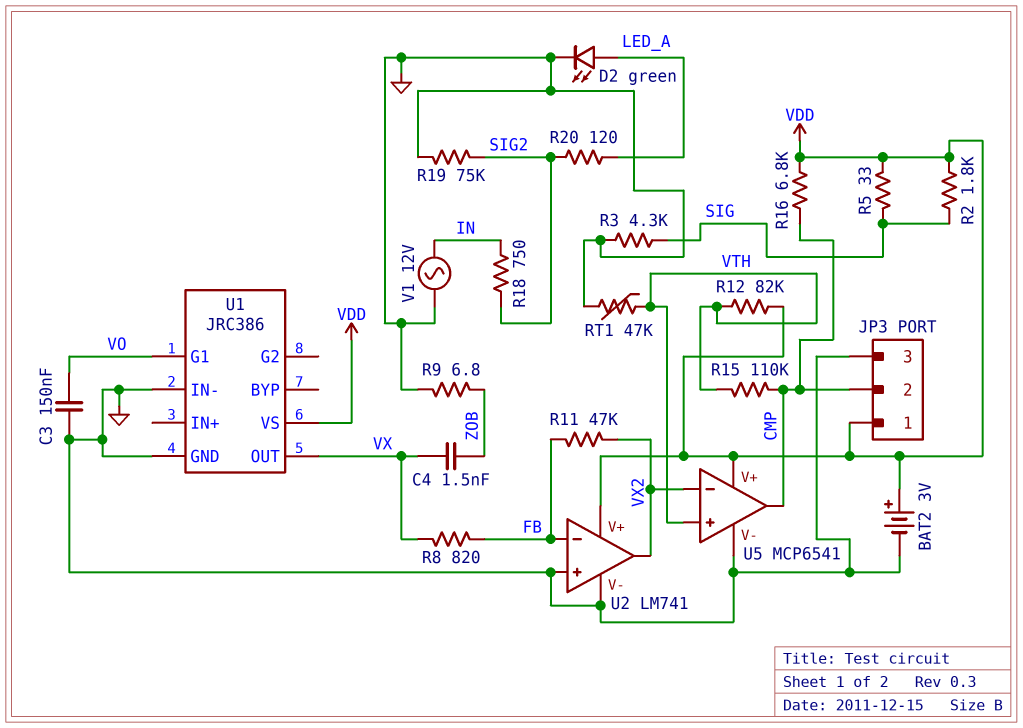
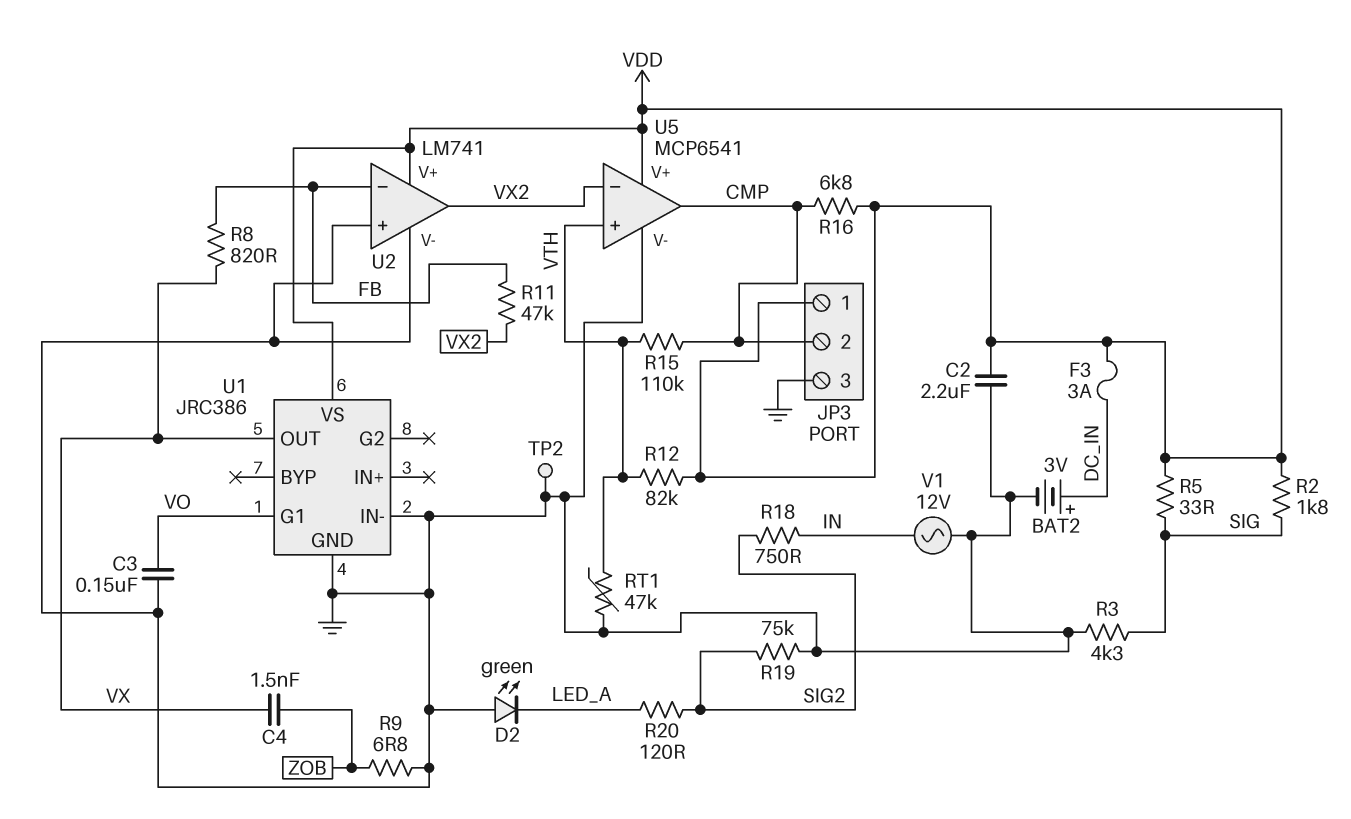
BAT2: 3V (plus VDD, minus GND) -> 3V (plus DC_IN, minus GND)
C2: none -> 2.2uF (GND, VDD)
D2: LED green (A LED_A, K GND) -> LED green (A GND, K LED_A)
F3: none -> 3A (DC_IN, VDD)
TP2: none -> test point (GND)

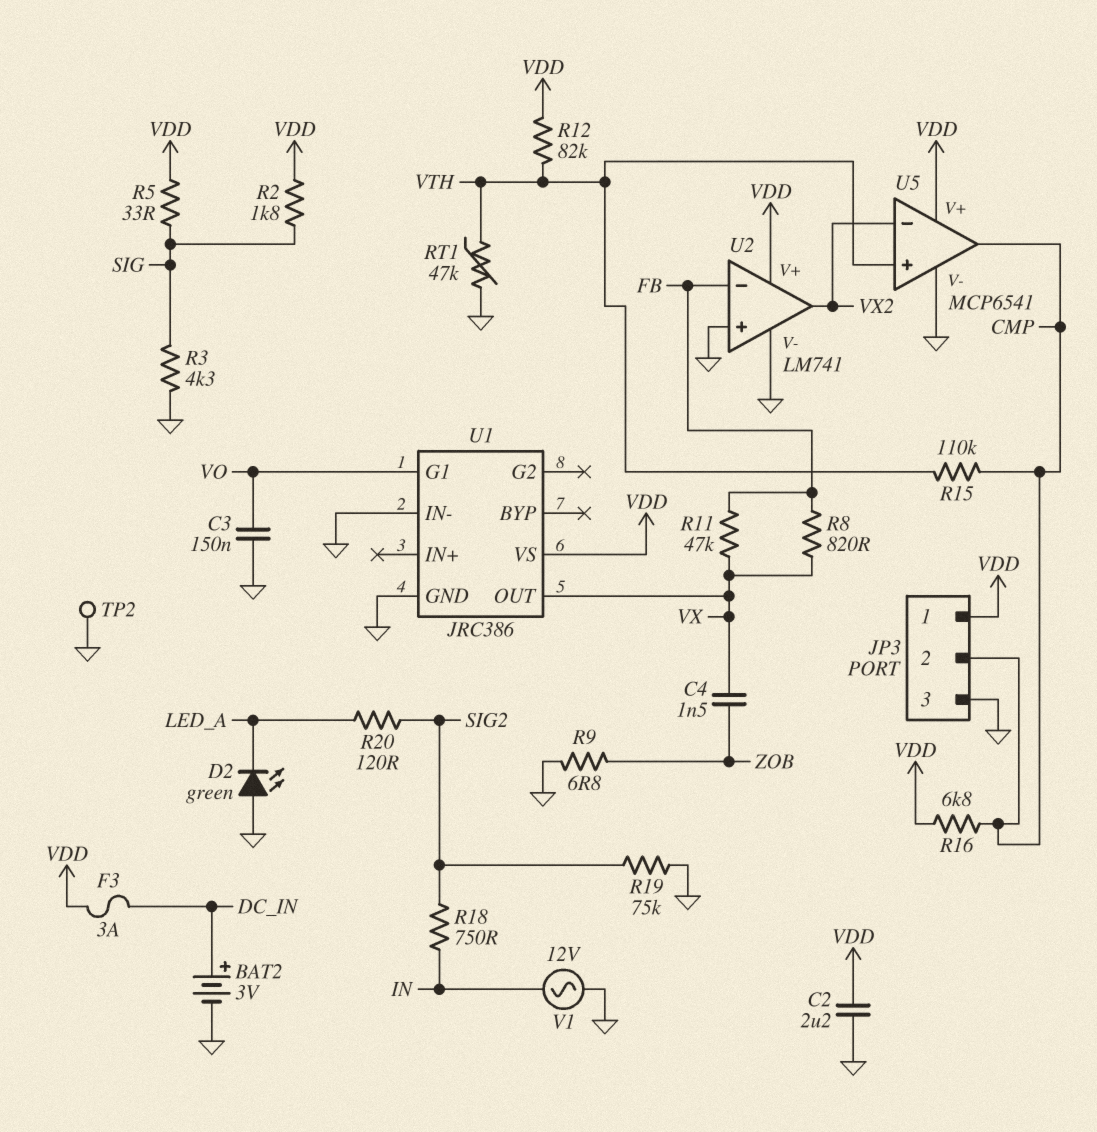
R11: 47k (FB, VX2) -> 47k (FB, VX)

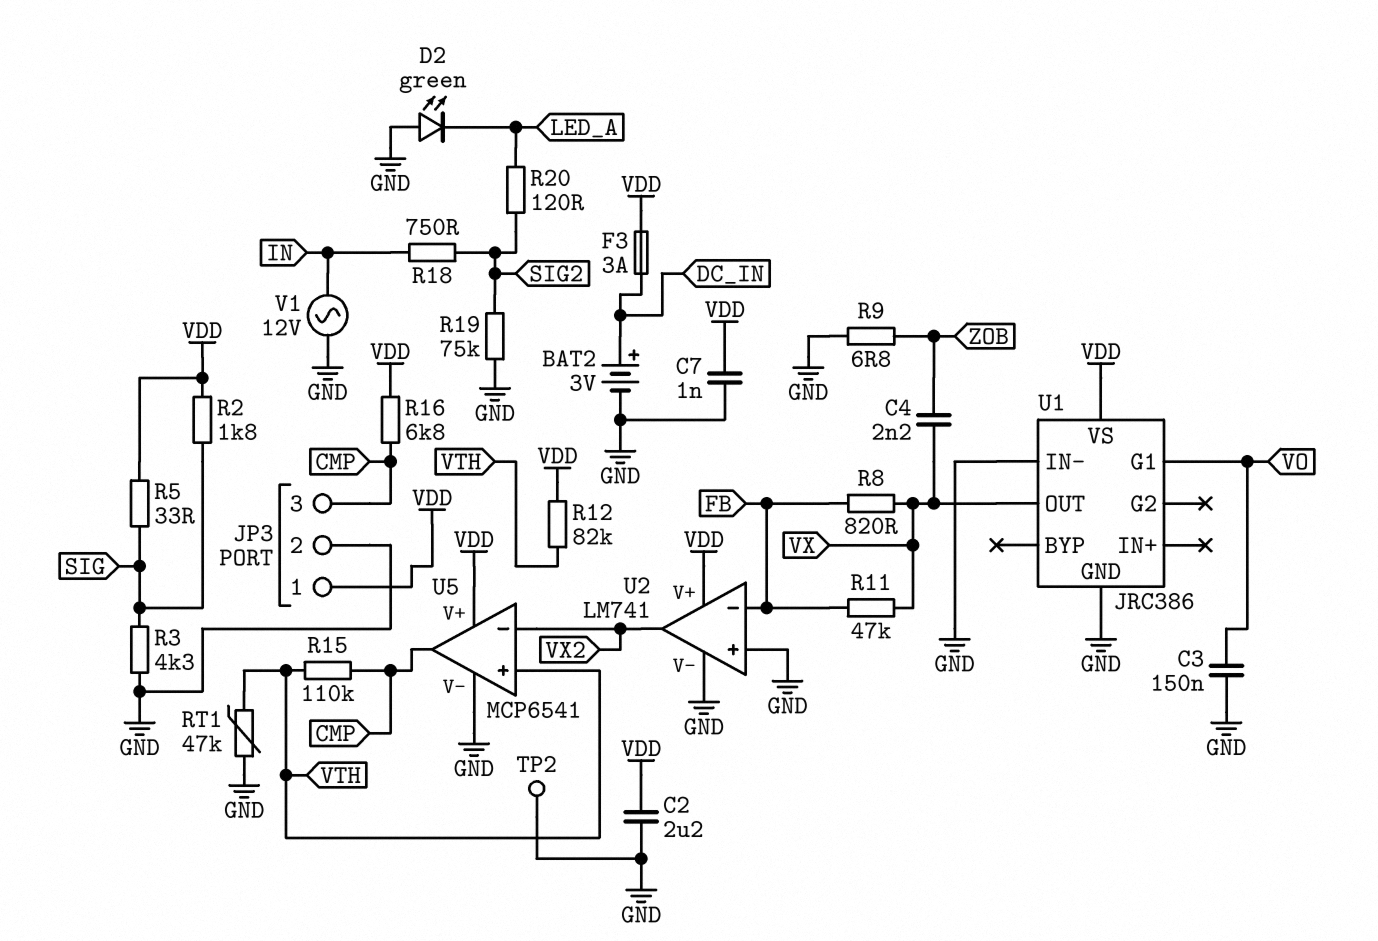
C4: 1.5nF (VX, ZOB) -> 2.2nF (VX, ZOB)
C7: none -> 1nF (GND, VDD)
JP3 pin 2: CMP -> GND
JP3 pin 3: GND -> CMP

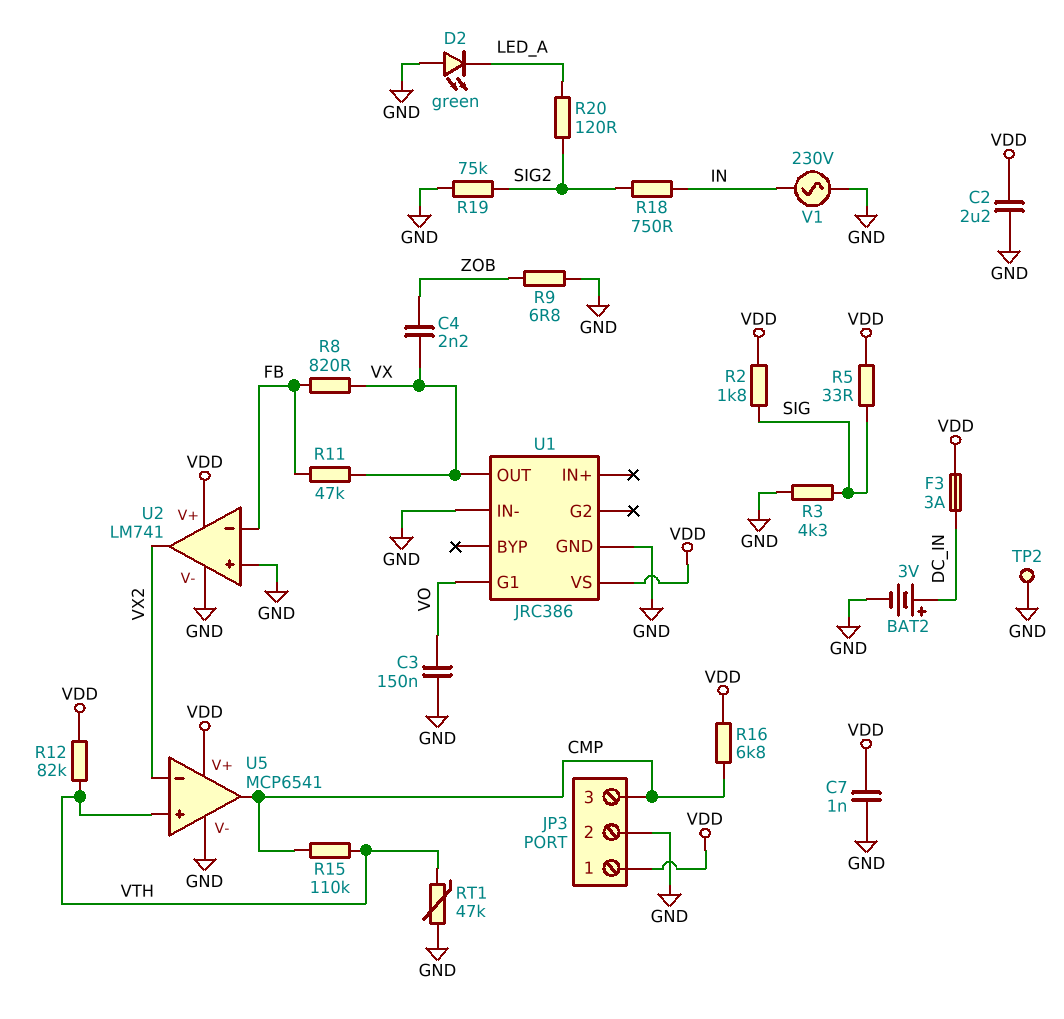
V1: AC 12V (GND, IN) -> AC 230V (GND, IN)

